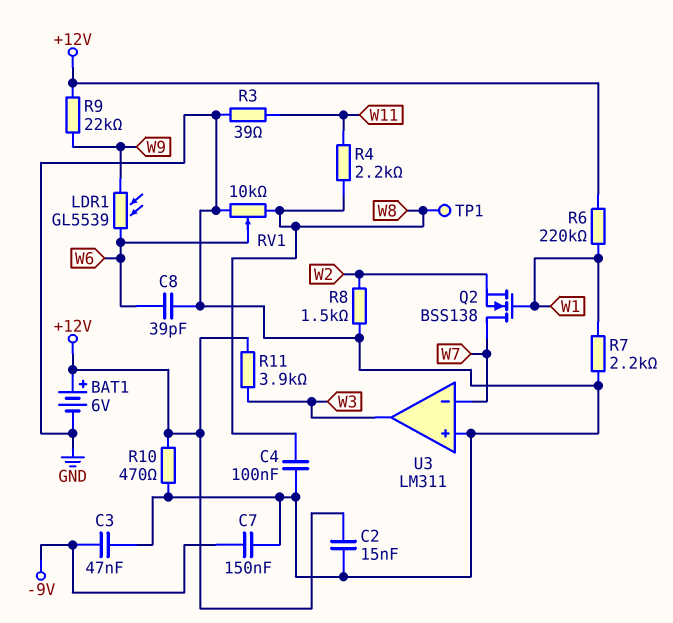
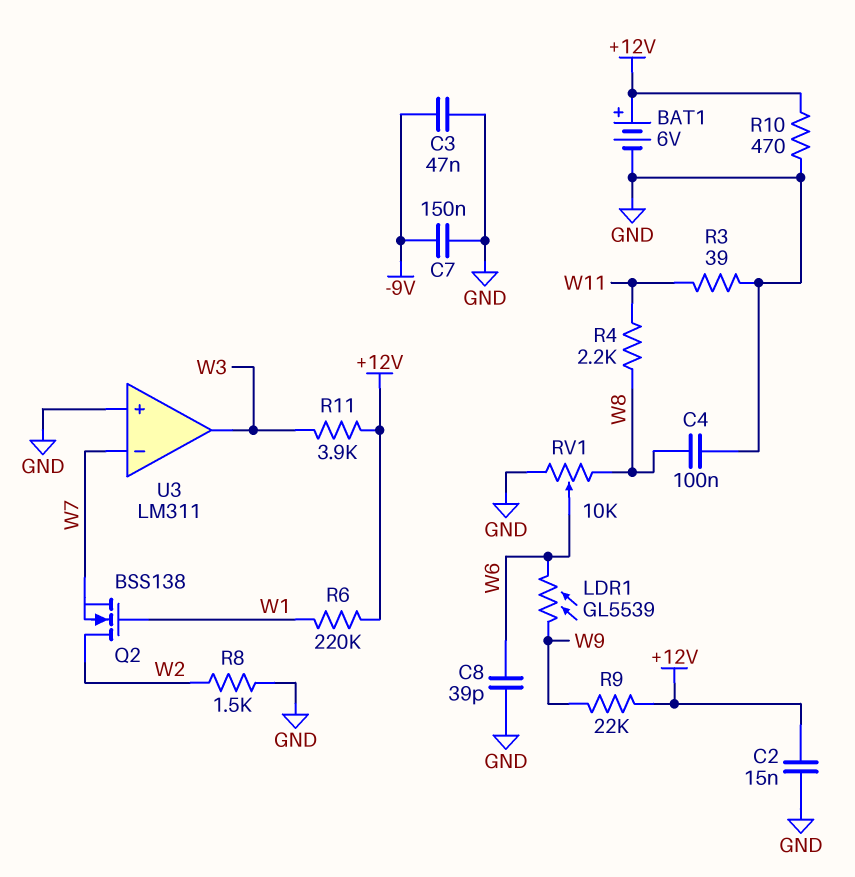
Q2: NMOS BSS138 (G W1, D W7, S W2) -> NMOS BSS138 (G W1, D W2, S W7)
R7: 2.2k (GND, W1) -> none
TP1: test point (W8) -> none

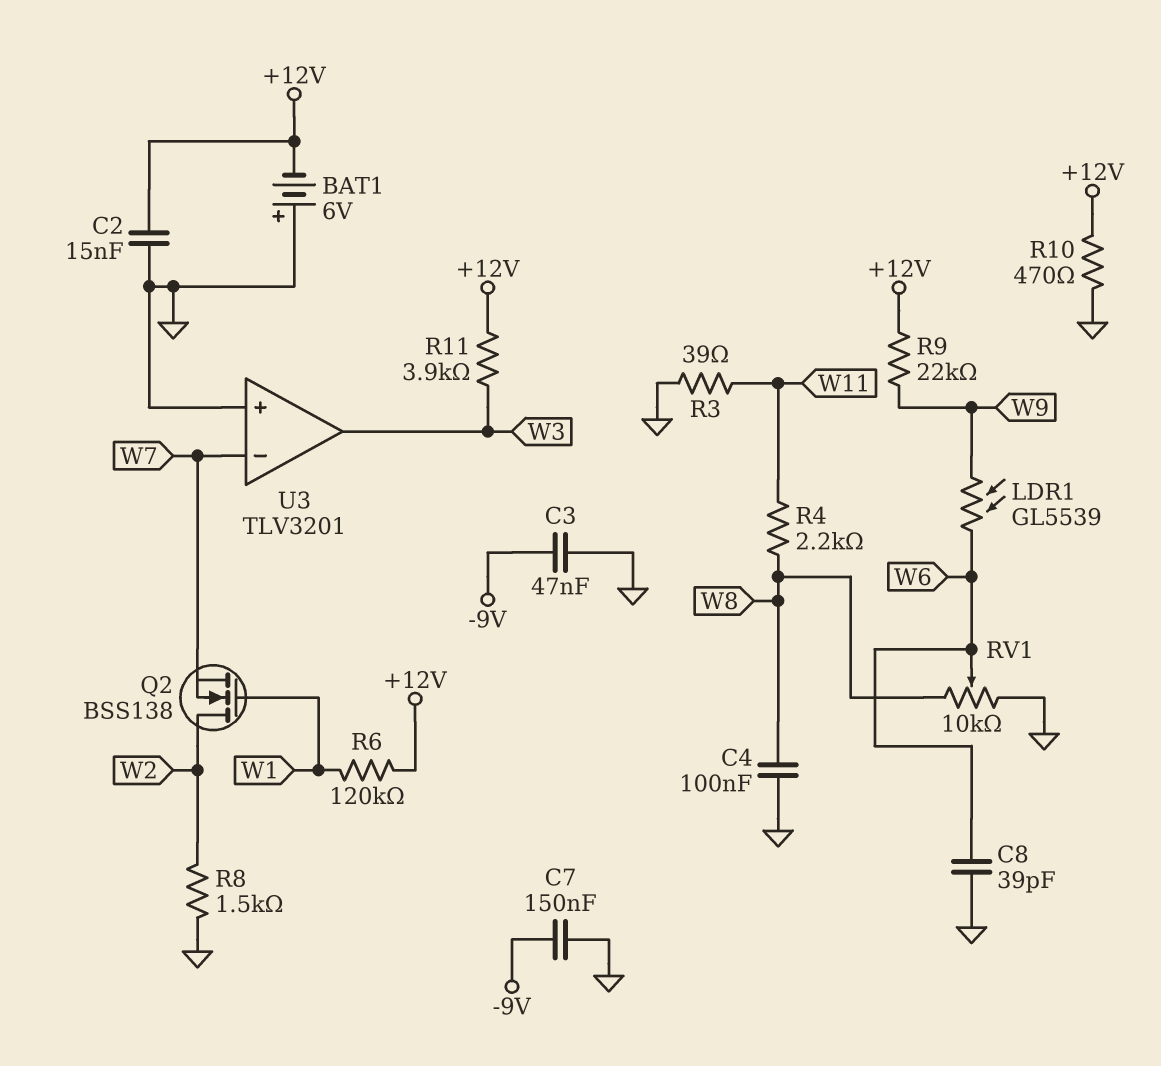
BAT1: 6V (plus +12V, minus GND) -> 6V (plus GND, minus +12V)
R6: 220k (+12V, W1) -> 120k (+12V, W1)
U3: LM311 -> TLV3201

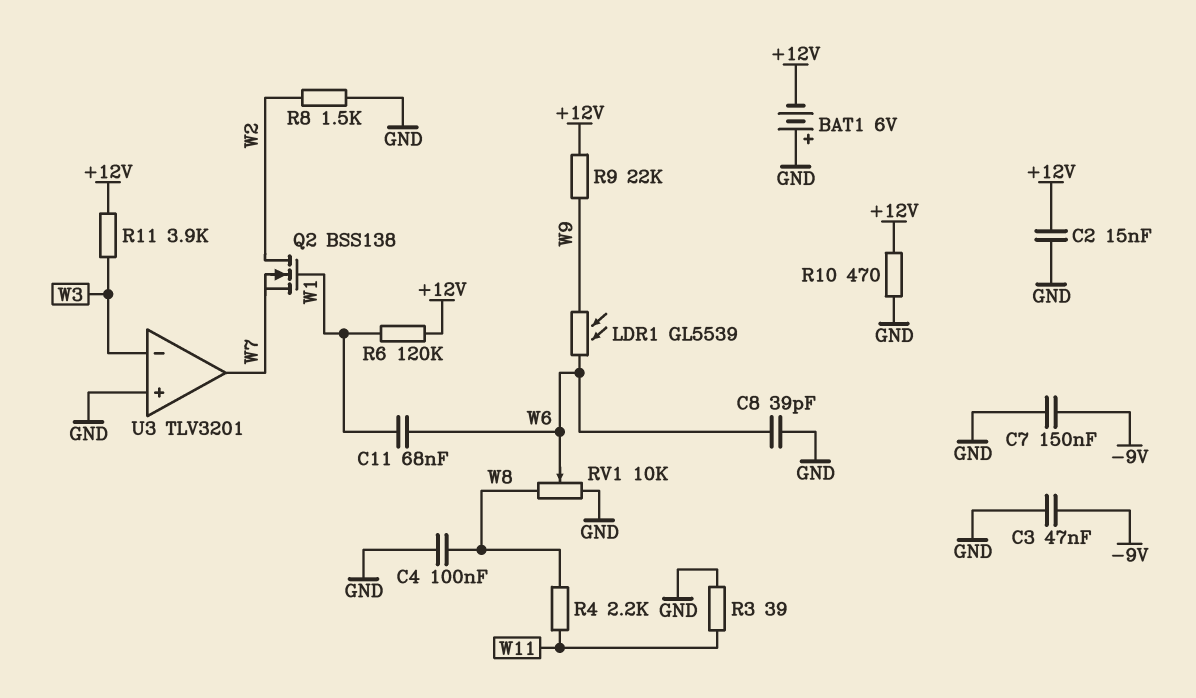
C11: none -> 68nF (W1, W6)
U3 pin in-: W7 -> W3
U3 pin out: W3 -> W7

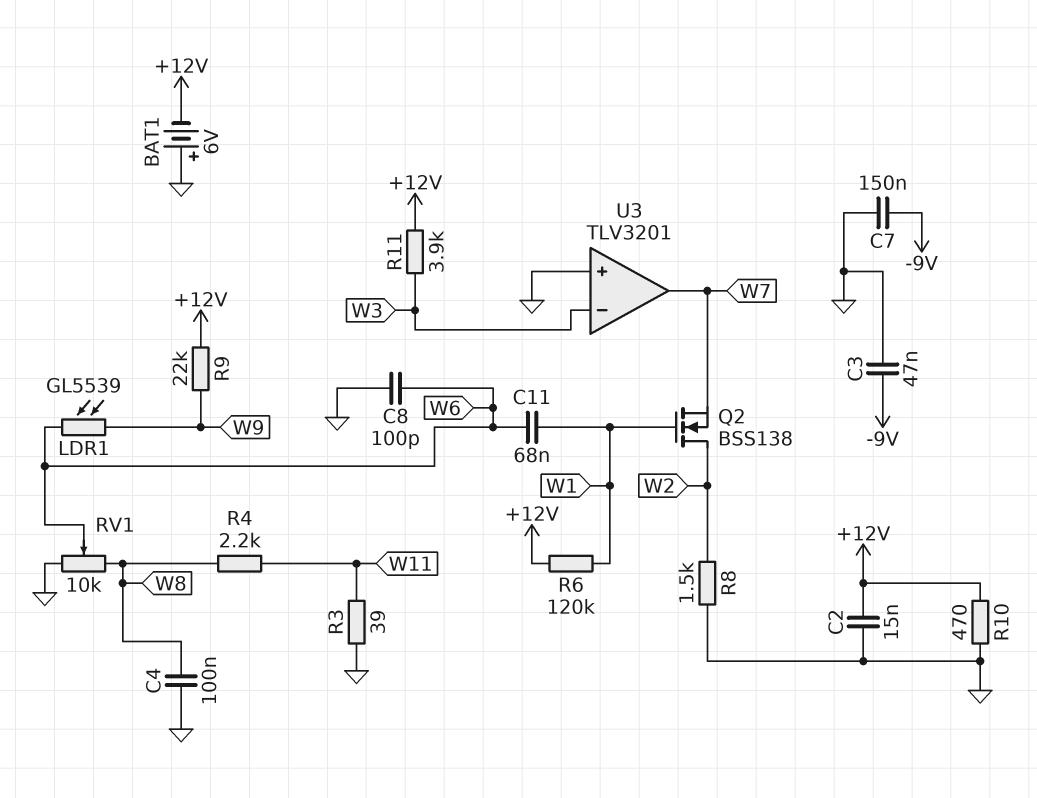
C8: 39pF (GND, W6) -> 100pF (GND, W6)

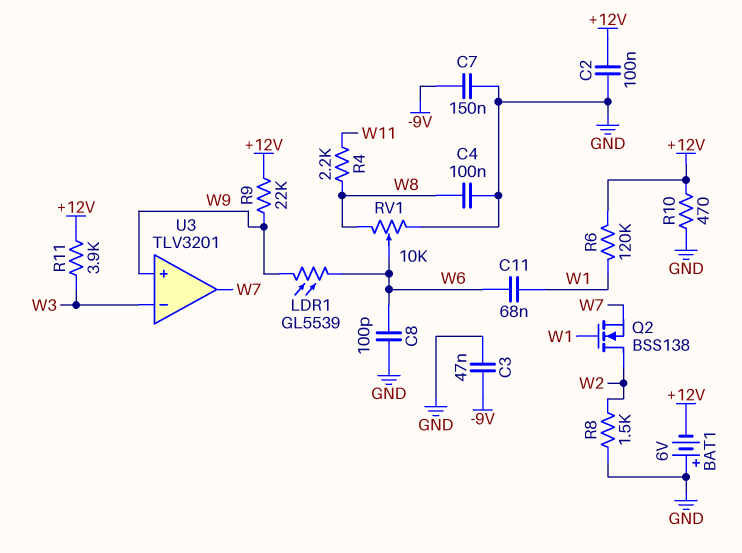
C2: 15nF (+12V, GND) -> 100nF (+12V, GND)
R3: 39 (GND, W11) -> none
U3 pin in+: GND -> W9

